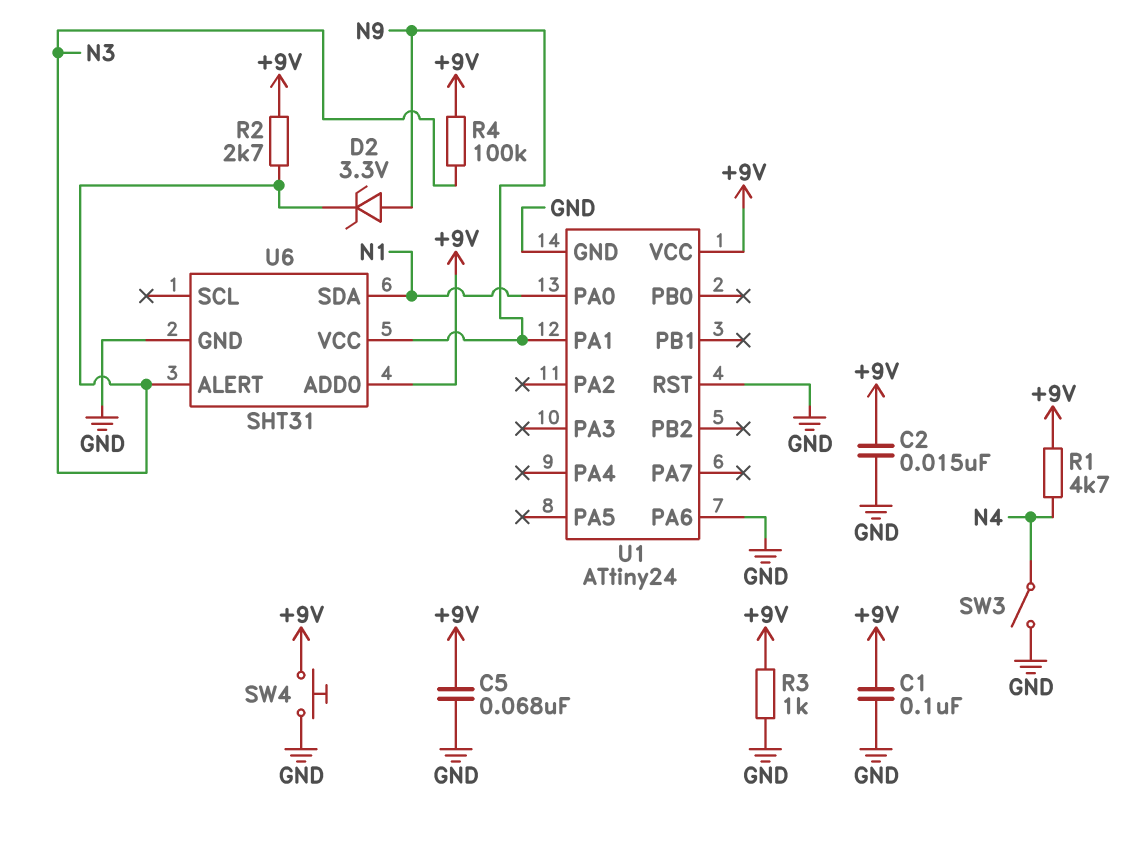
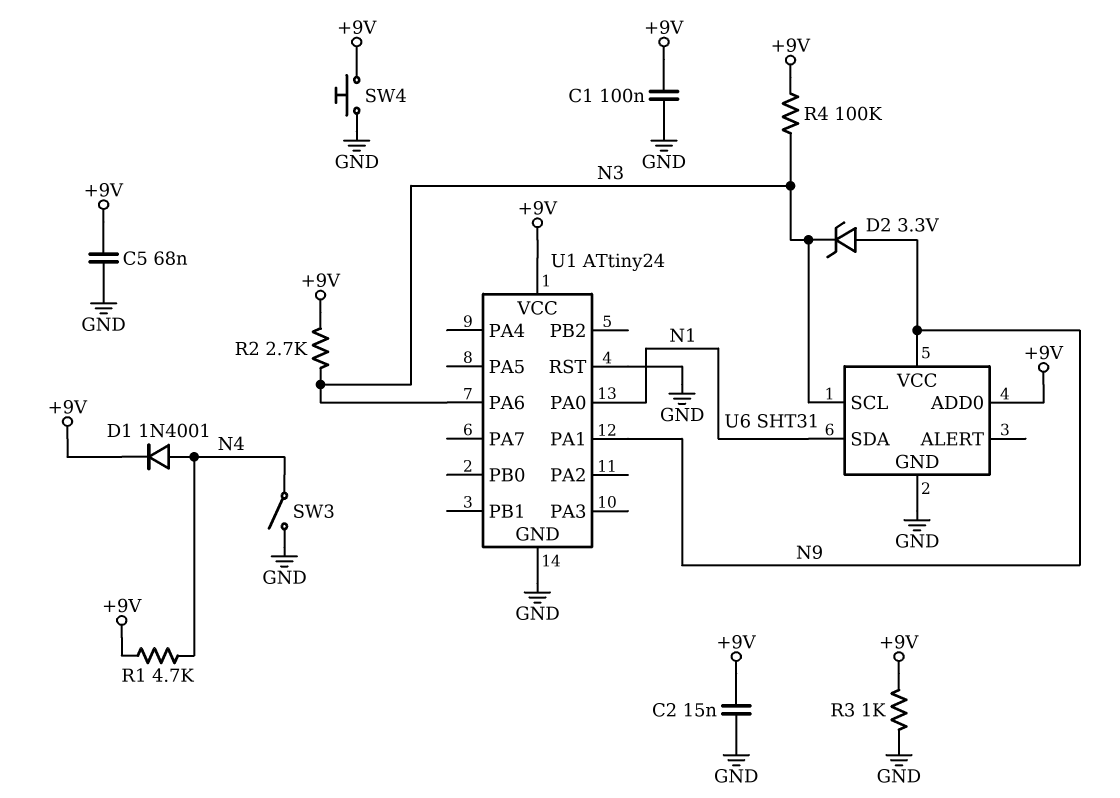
D1: none -> diode 1N4001 (A N4, K +9V)
U1 pin PA6: GND -> N3
U6 pin ALERT: N3 -> none
U6 pin SCL: none -> N3

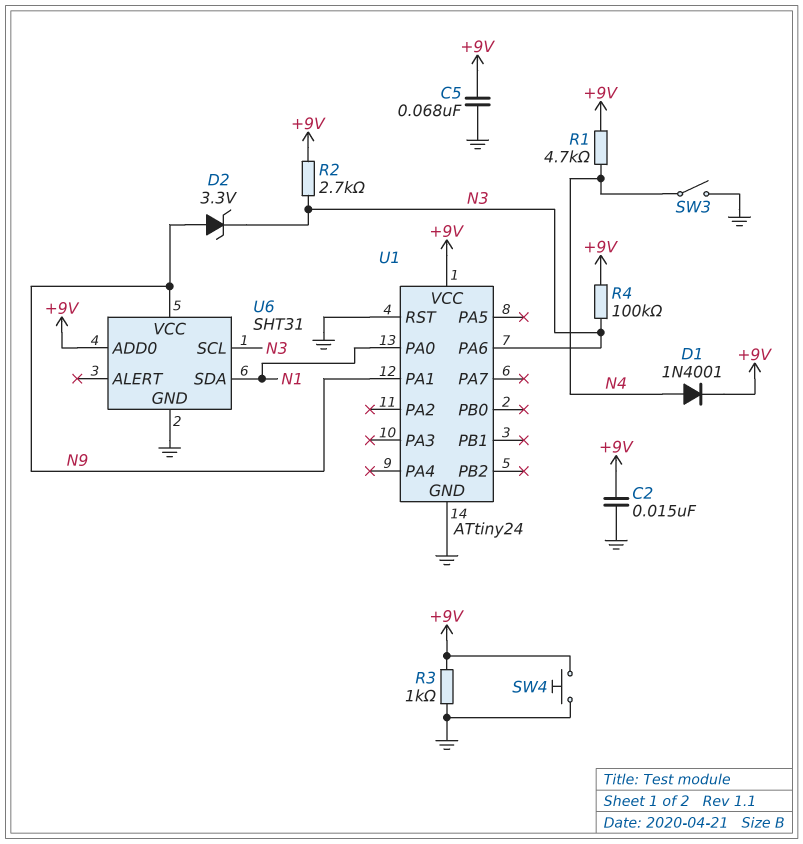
C1: 100nF (+9V, GND) -> none

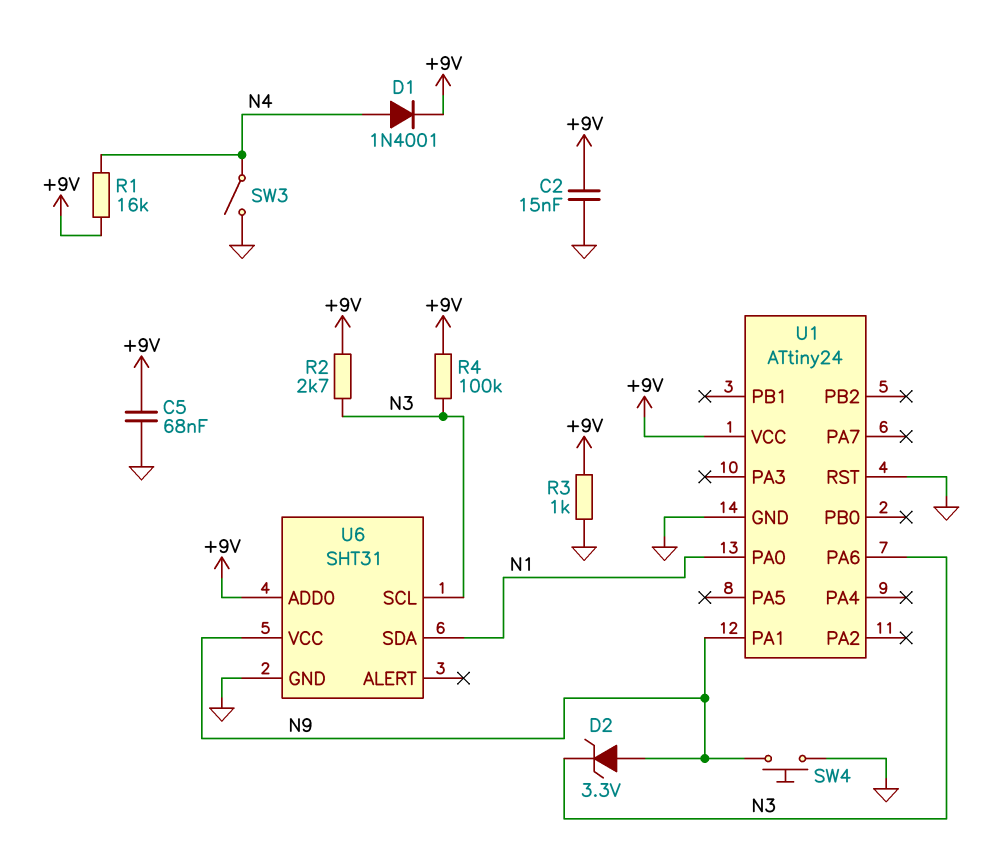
R1: 4.7k (+9V, N4) -> 16k (+9V, N4)
SW4: button (+9V, GND) -> button (GND, N9)

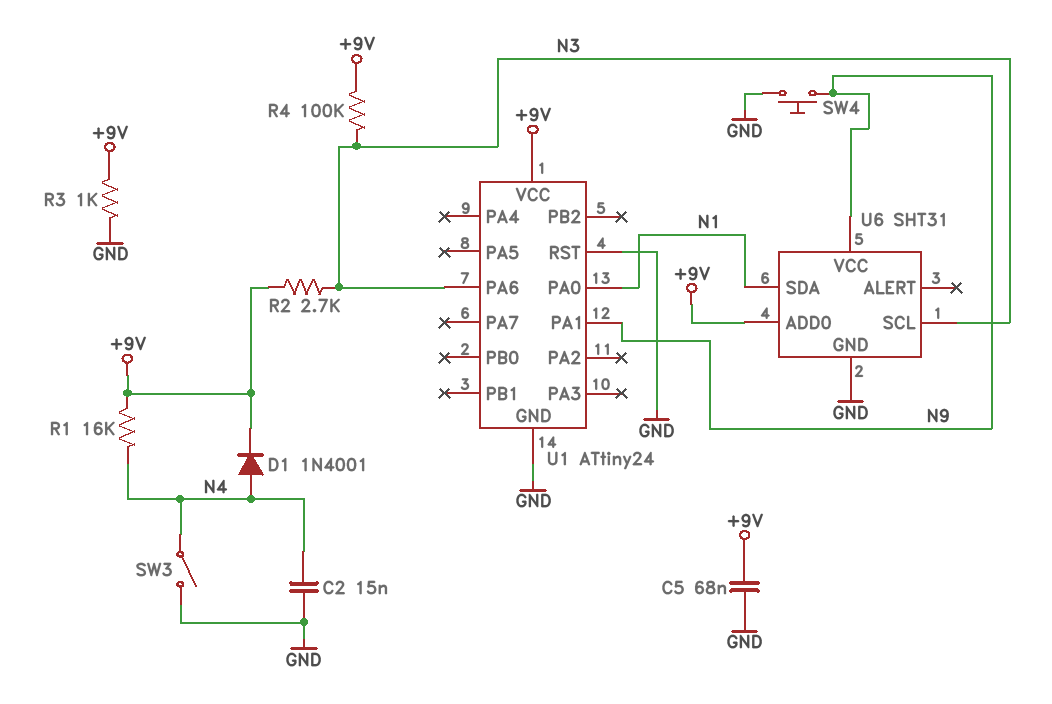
C2: 15nF (+9V, GND) -> 15nF (GND, N4)
D2: zener 3.3V (A N9, K N3) -> none

